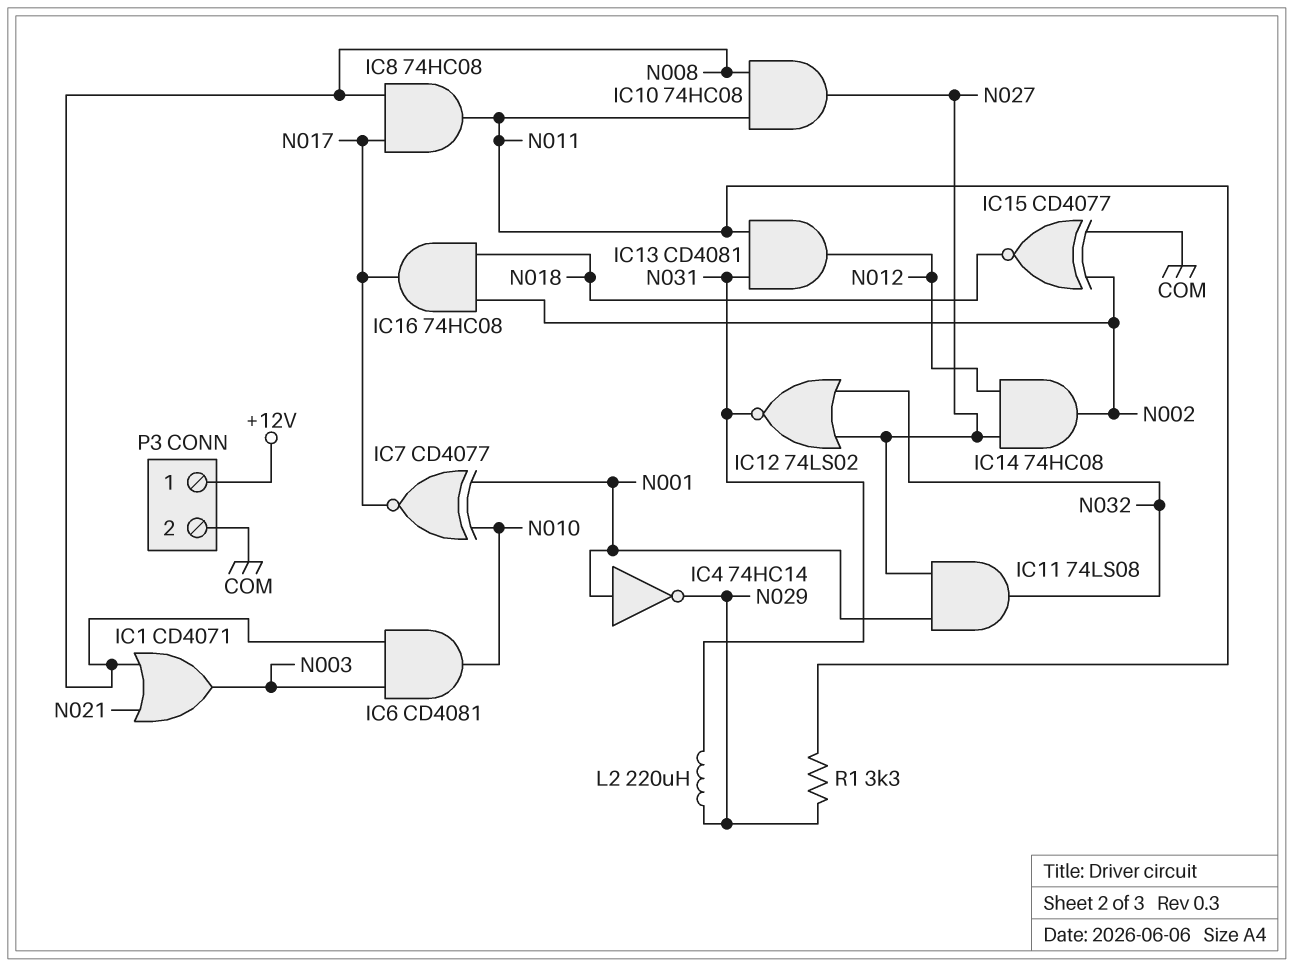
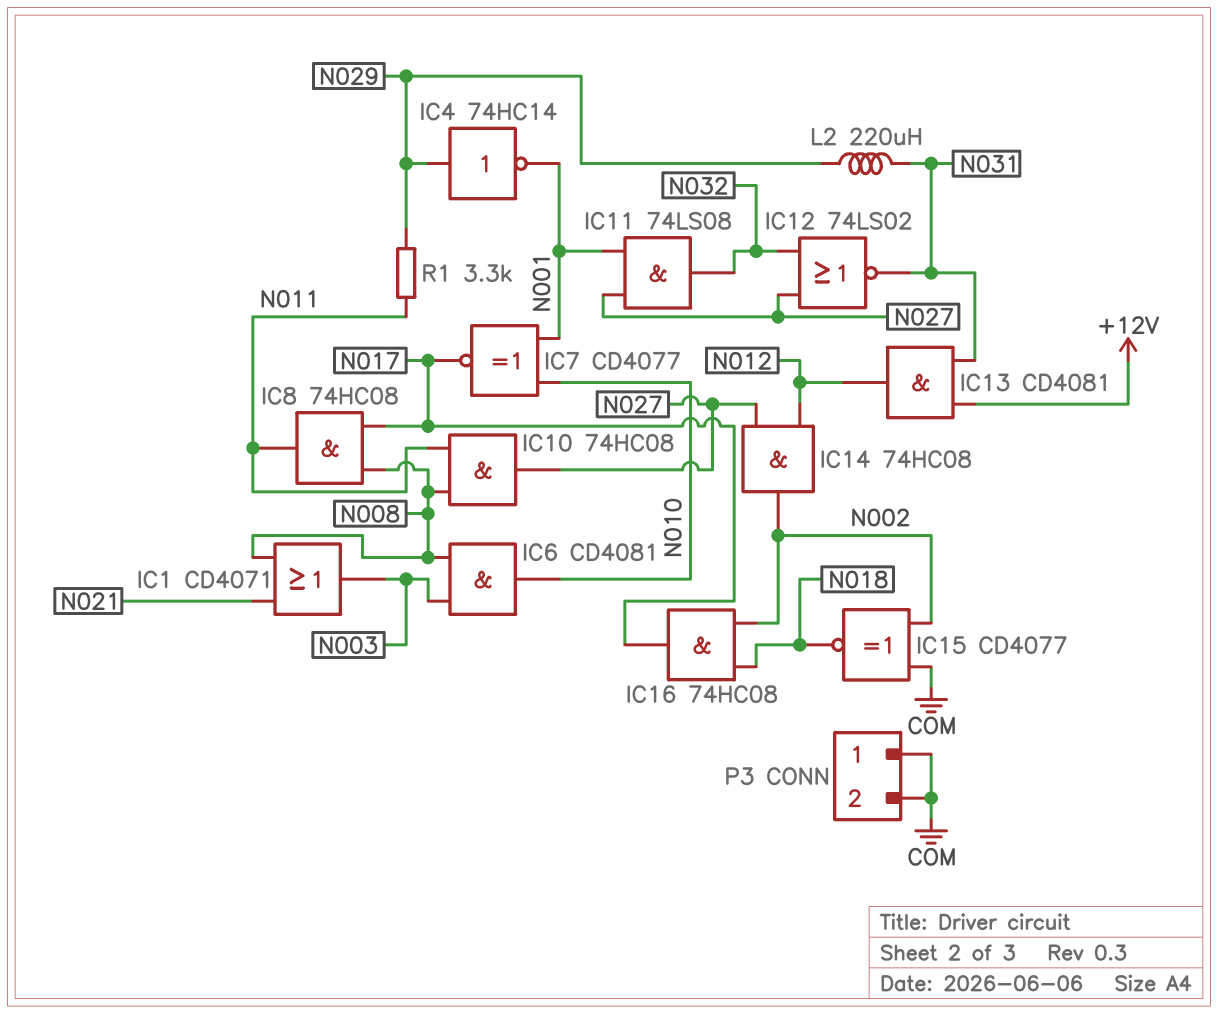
IC4: NOT 74HC14 (in N001, out N029) -> NOT 74HC14 (in N029, out N001)
IC13: AND CD4081 (in N011, in N031, out N012) -> AND CD4081 (in +12V, in N031, out N012)
P3 pin 1: +12V -> COM

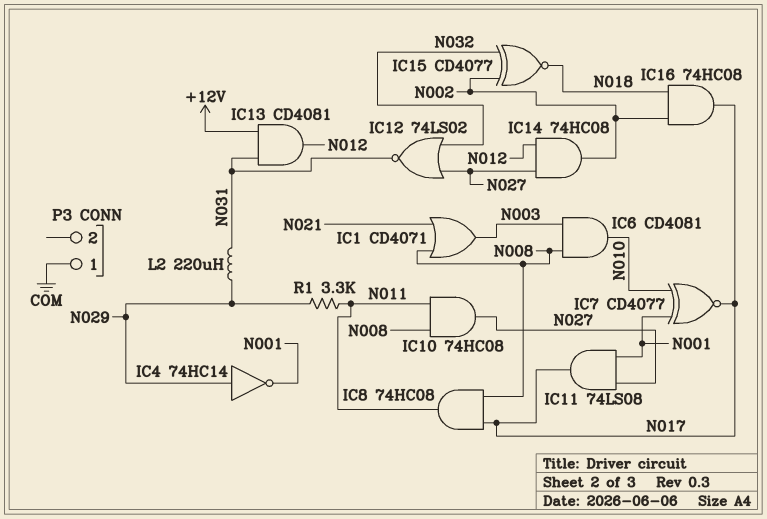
IC11: AND 74LS08 (in N001, in N027, out N032) -> AND 74LS08 (in N001, in N027, out N017)
IC15: XNOR CD4077 (in COM, in N002, out N018) -> XNOR CD4077 (in N002, in N032, out N018)
P3 pin 2: COM -> none

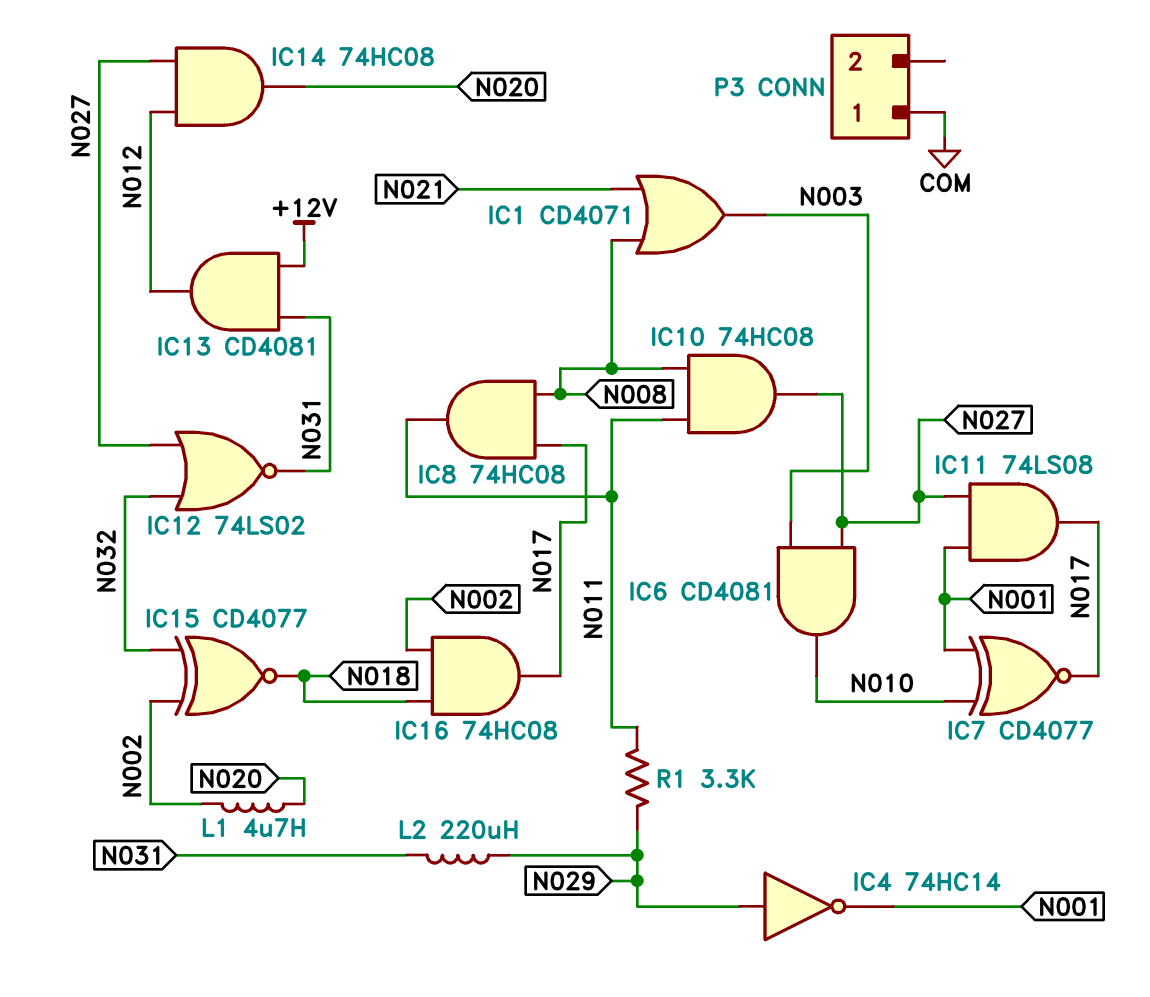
IC6: AND CD4081 (in N003, in N008, out N010) -> AND CD4081 (in N003, in N027, out N010)
IC14: AND 74HC08 (in N012, in N027, out N002) -> AND 74HC08 (in N012, in N027, out N020)
L1: none -> 4.7uH (N002, N020)

